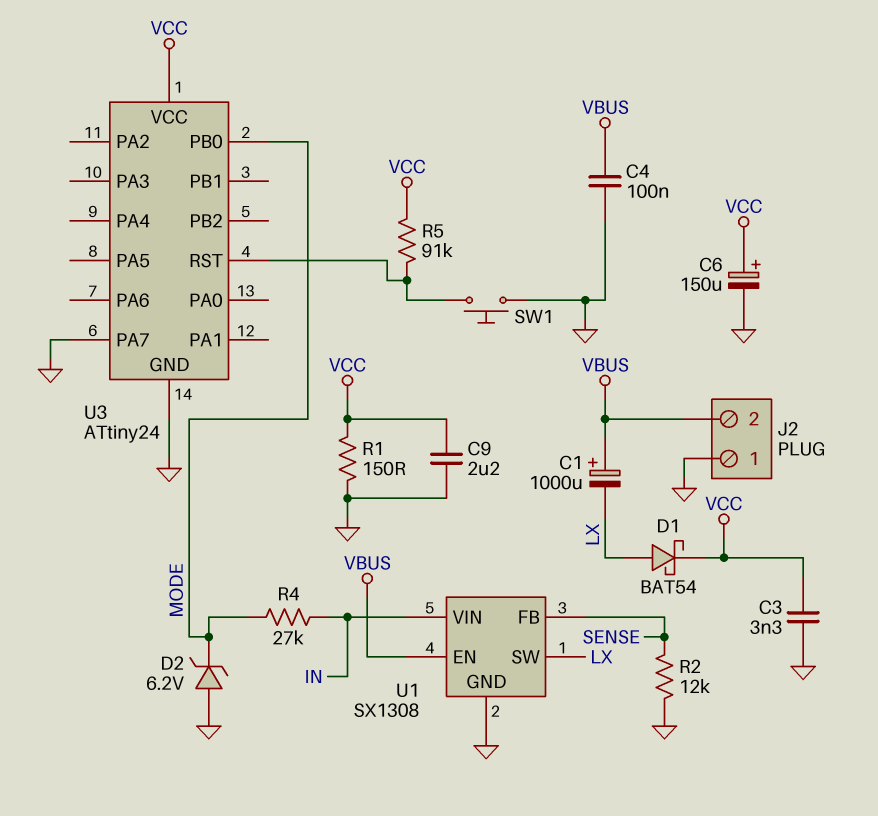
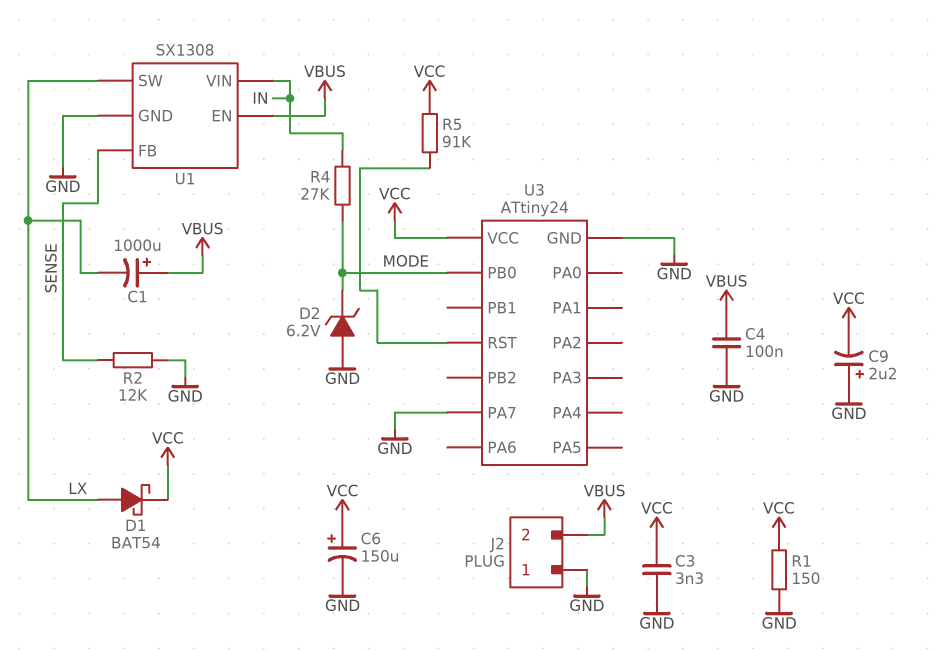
C9: 2.2uF (GND, VCC) -> 2.2uF (plus GND, minus VCC)
SW1: button (GND, U3/RST) -> none

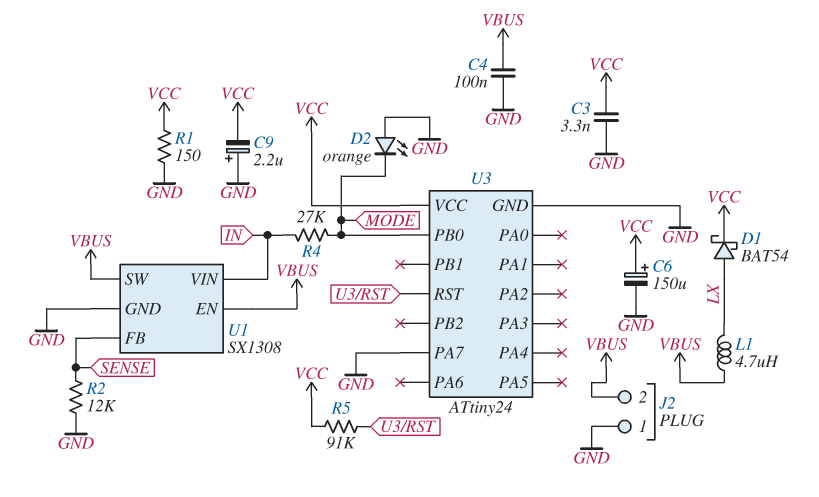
C1: 1000uF (plus VBUS, minus LX) -> none
D2: zener 6.2V (A GND, K MODE) -> LED orange (A GND, K MODE)
L1: none -> 4.7uH (LX, VBUS)
U1 pin SW: LX -> VBUS

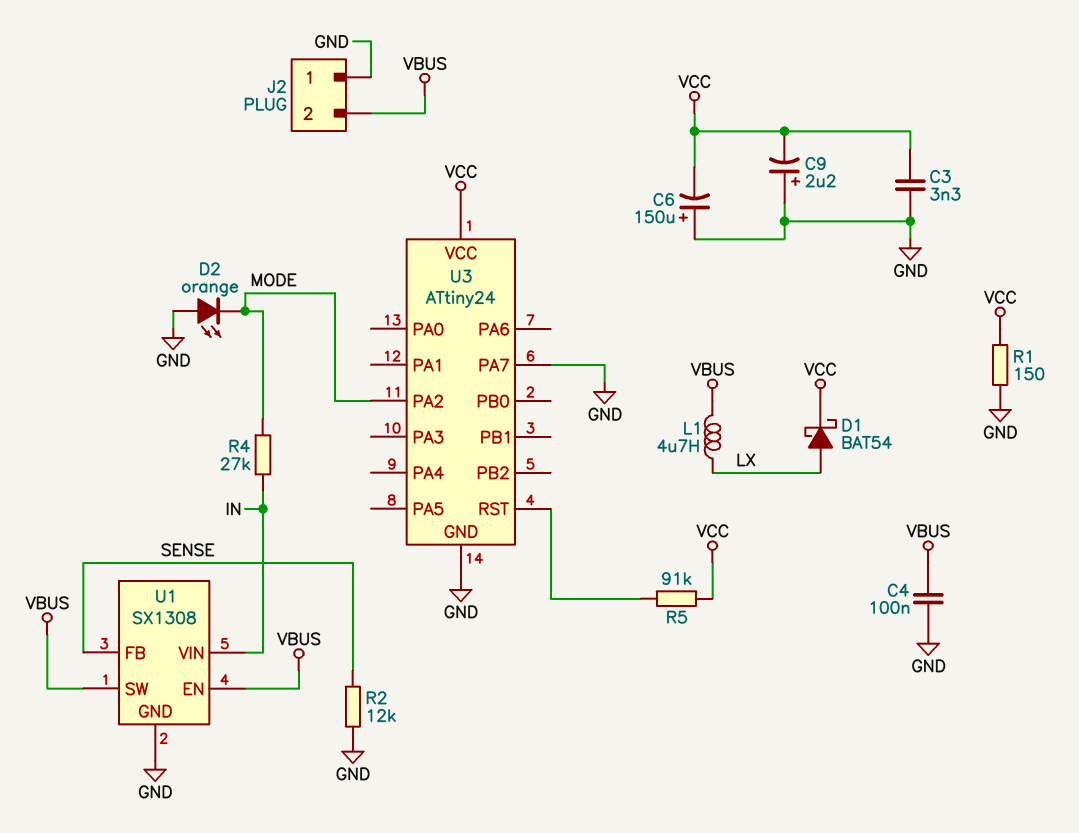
C6: 150uF (plus VCC, minus GND) -> 150uF (plus GND, minus VCC)
U3 pin PA2: none -> MODE
U3 pin PB0: MODE -> none

